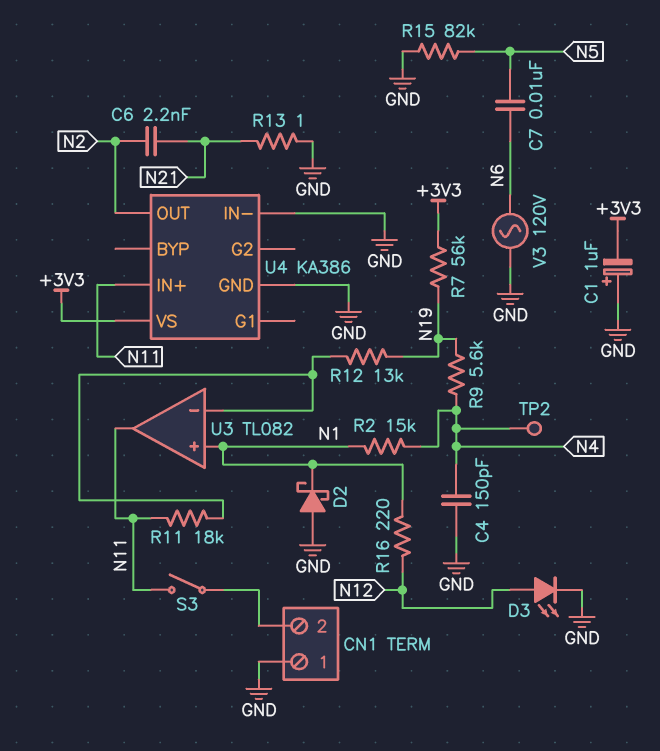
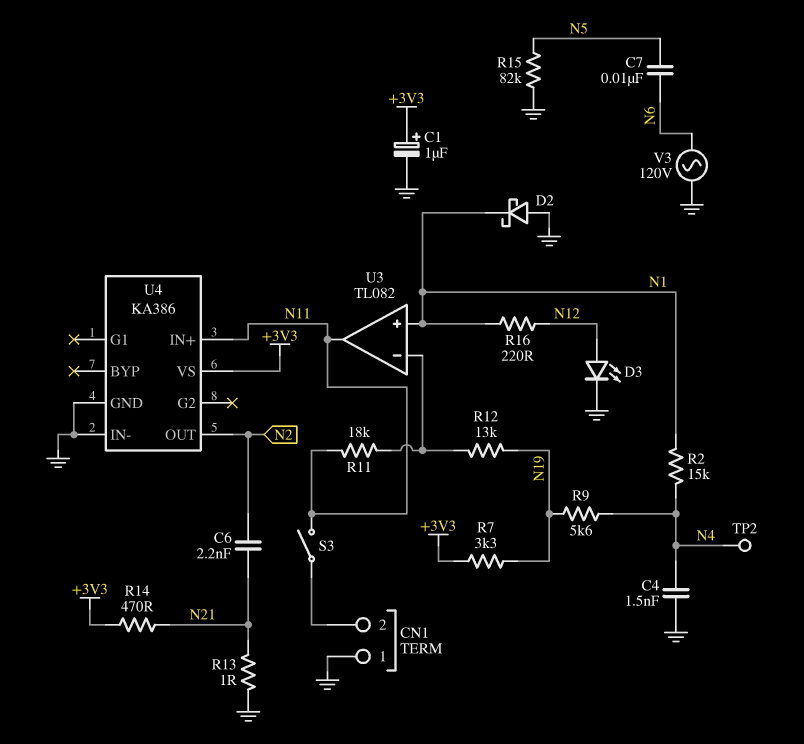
C1: 1uF (plus GND, minus +3V3) -> 1uF (plus +3V3, minus GND)
C4: 150pF (GND, N4) -> 1.5nF (GND, N4)
R7: 56k (+3V3, N19) -> 3.3k (+3V3, N19)
R14: none -> 470 (+3V3, N21)

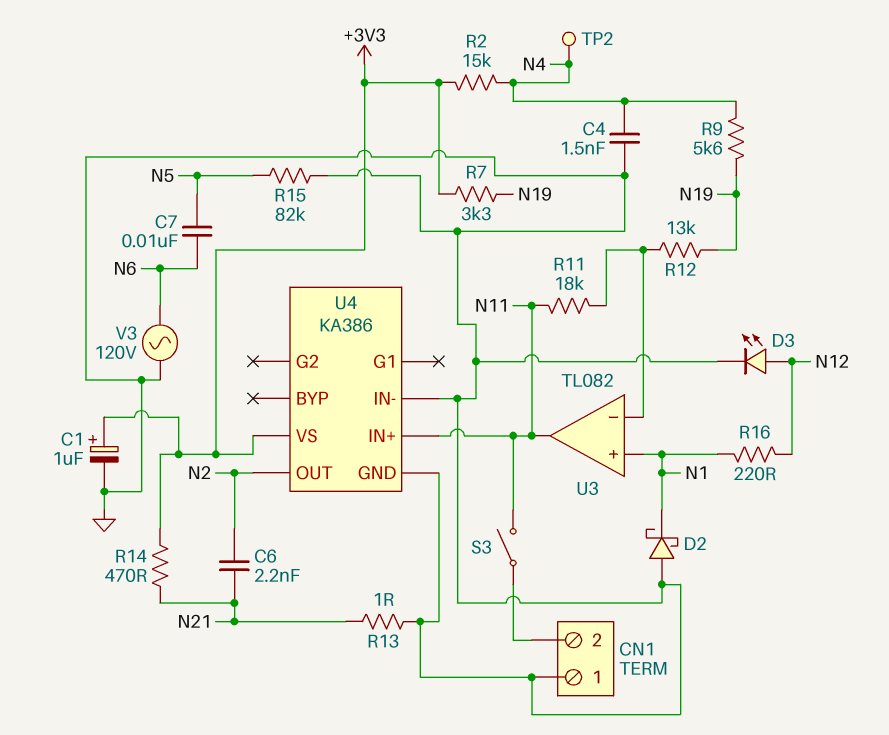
R2: 15k (N1, N4) -> 15k (+3V3, N4)

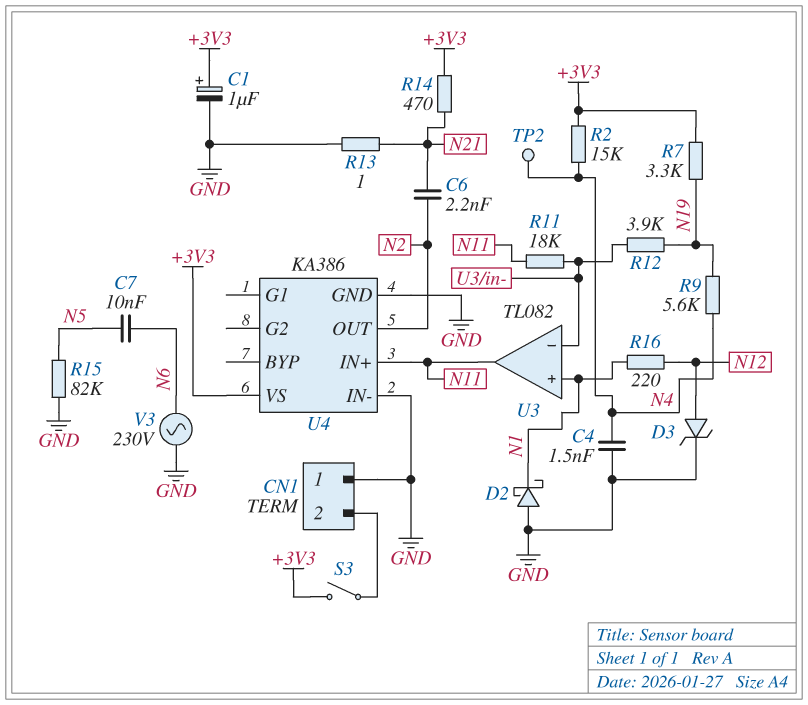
D3: LED (A N12, K GND) -> zener (A N12, K GND)
R12: 13k (N19, U3/in-) -> 3.9k (N19, U3/in-)
S3: switch (CN1/2, N11) -> switch (+3V3, CN1/2)
V3: AC 120V (GND, N6) -> AC 230V (GND, N6)

